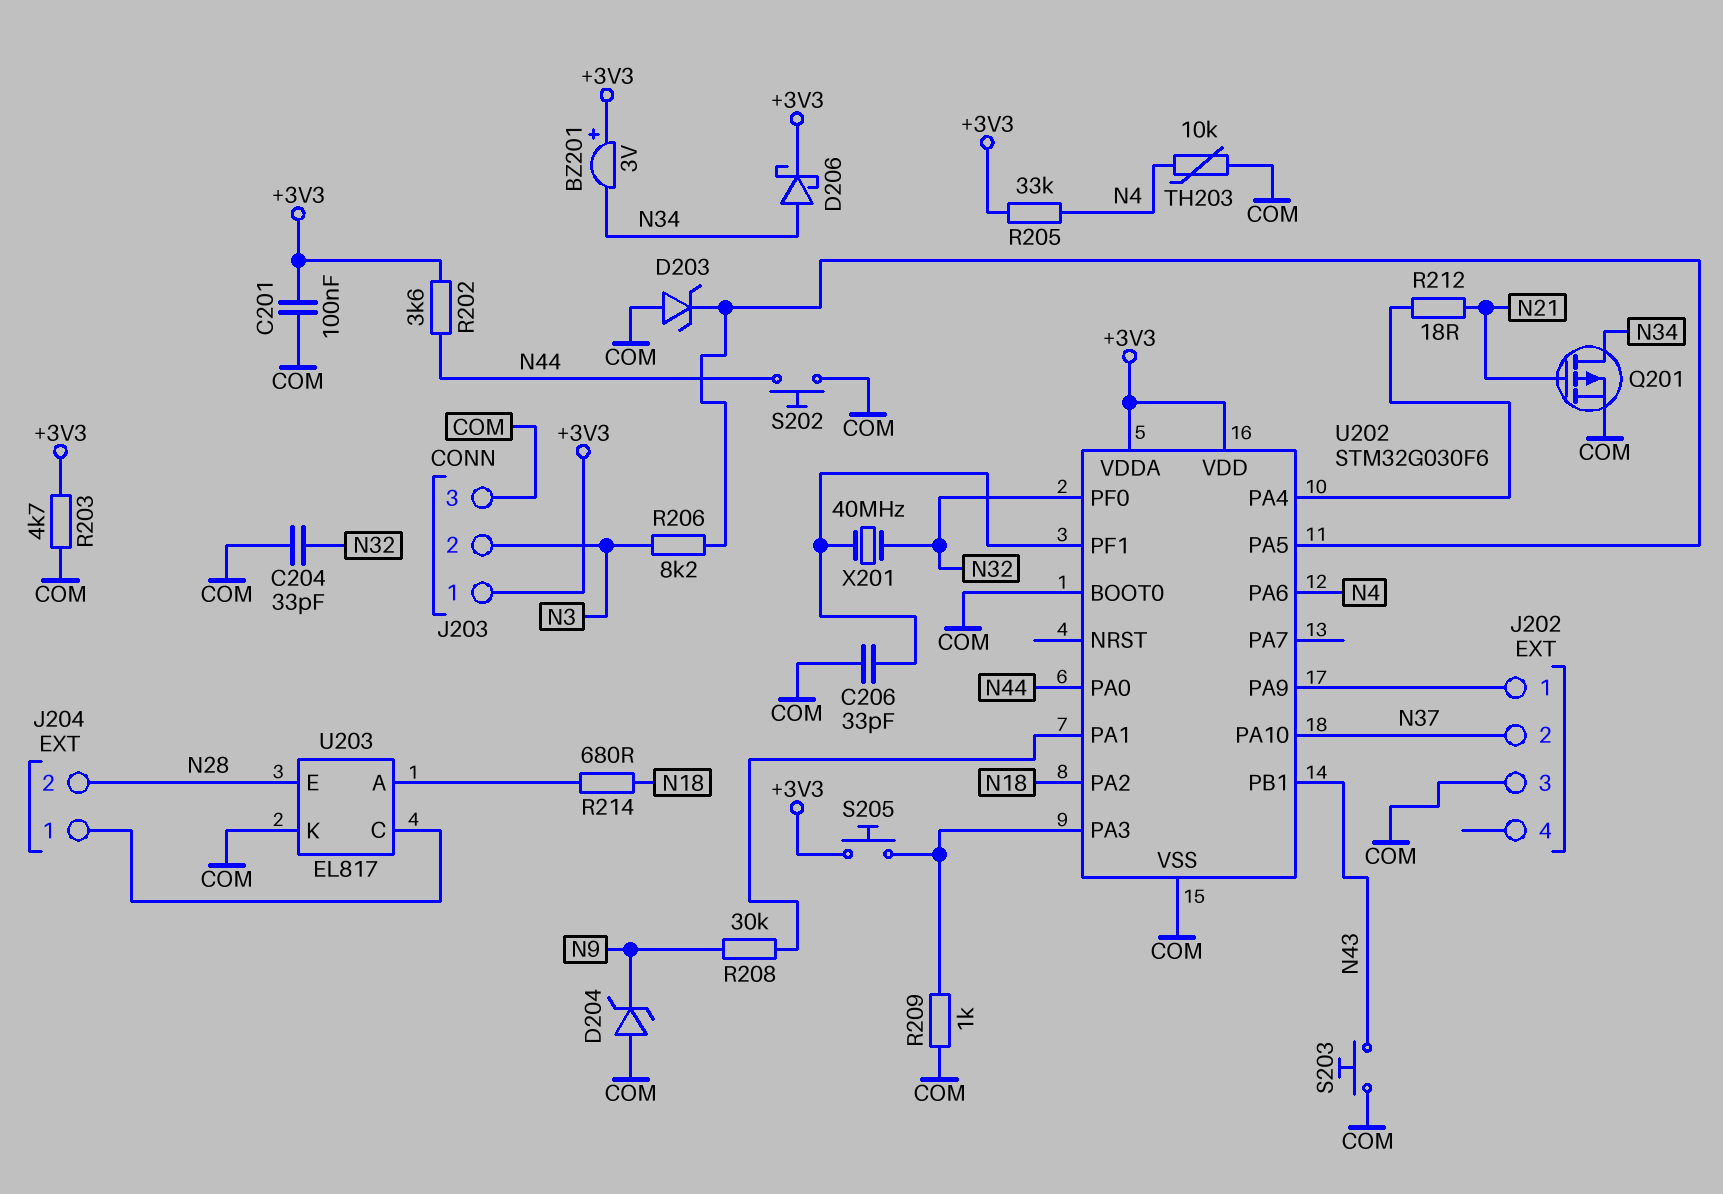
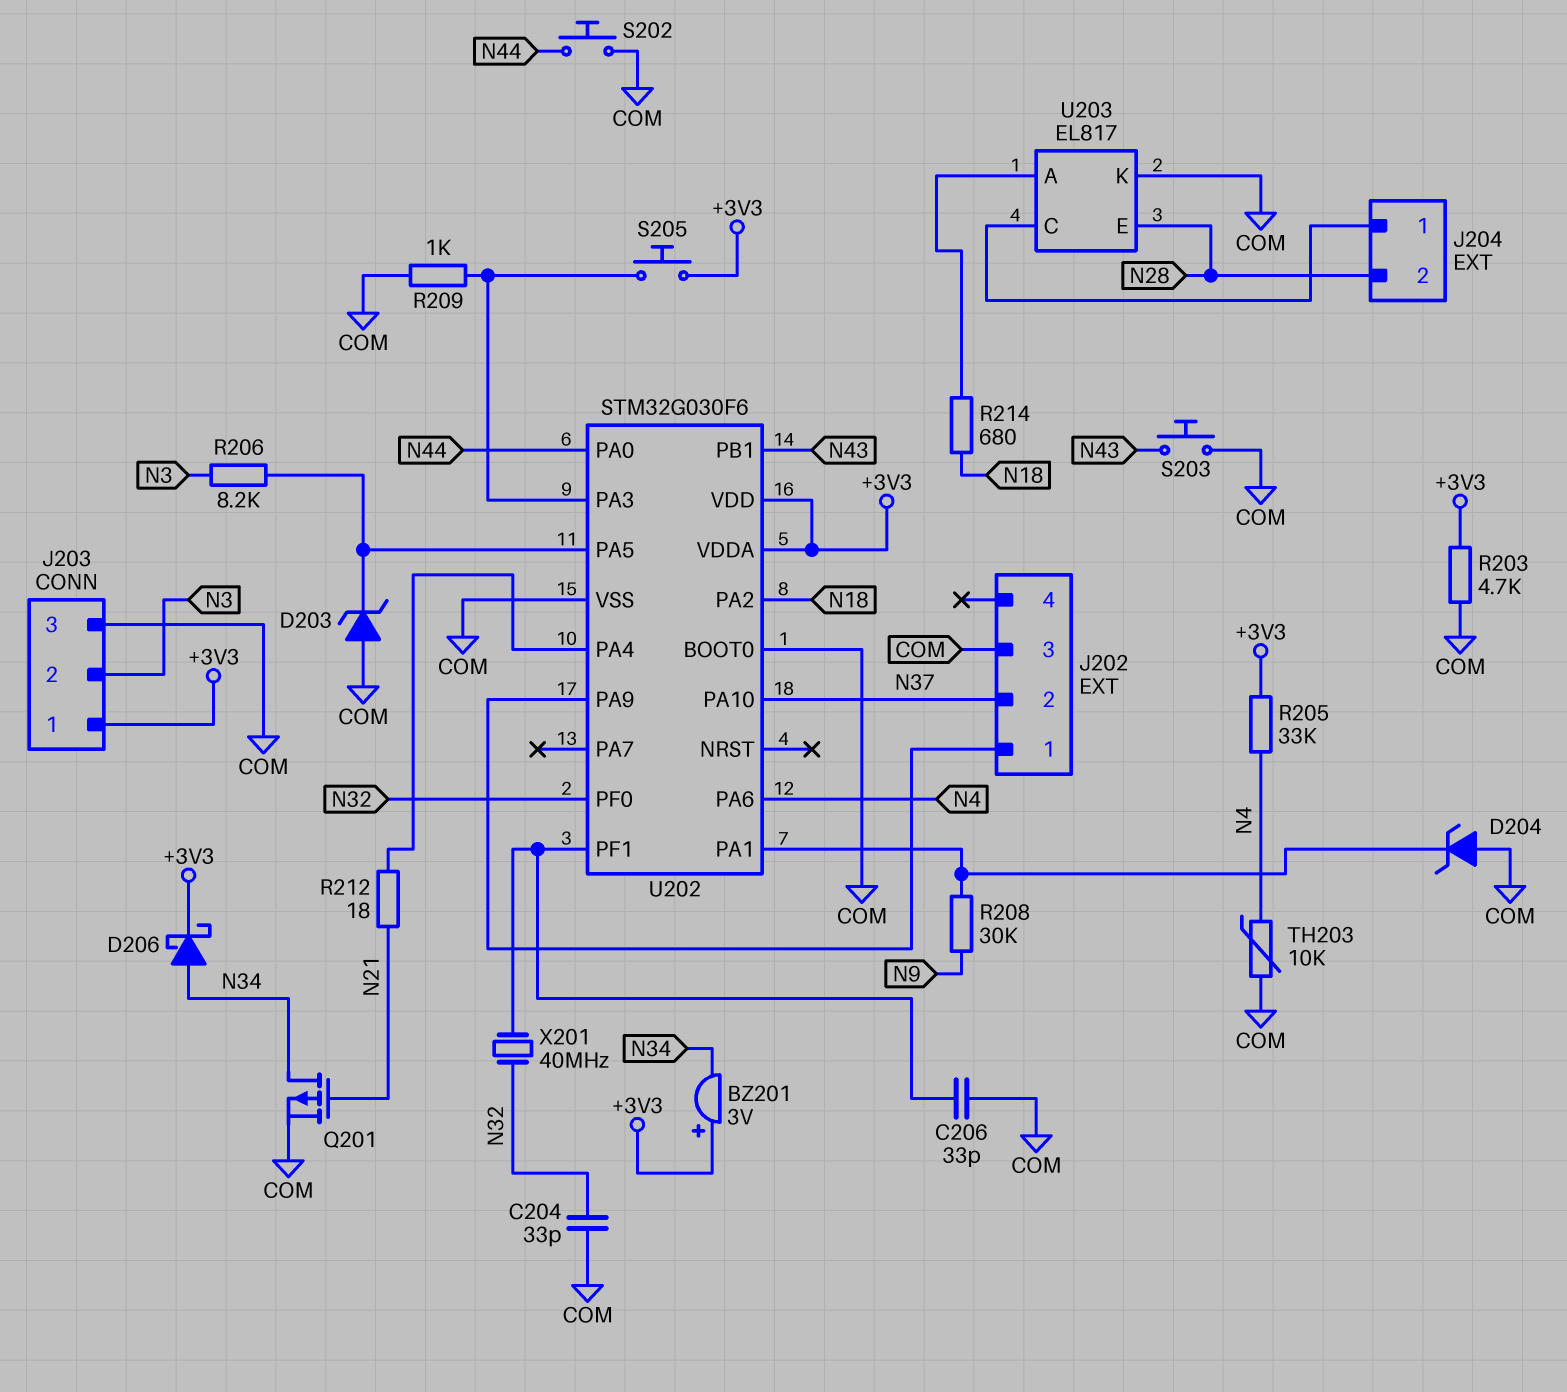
C201: 100nF (+3V3, COM) -> none
D204: zener (A COM, K N9) -> zener (A COM, K U202/PA1)
R202: 3.6k (+3V3, N44) -> none

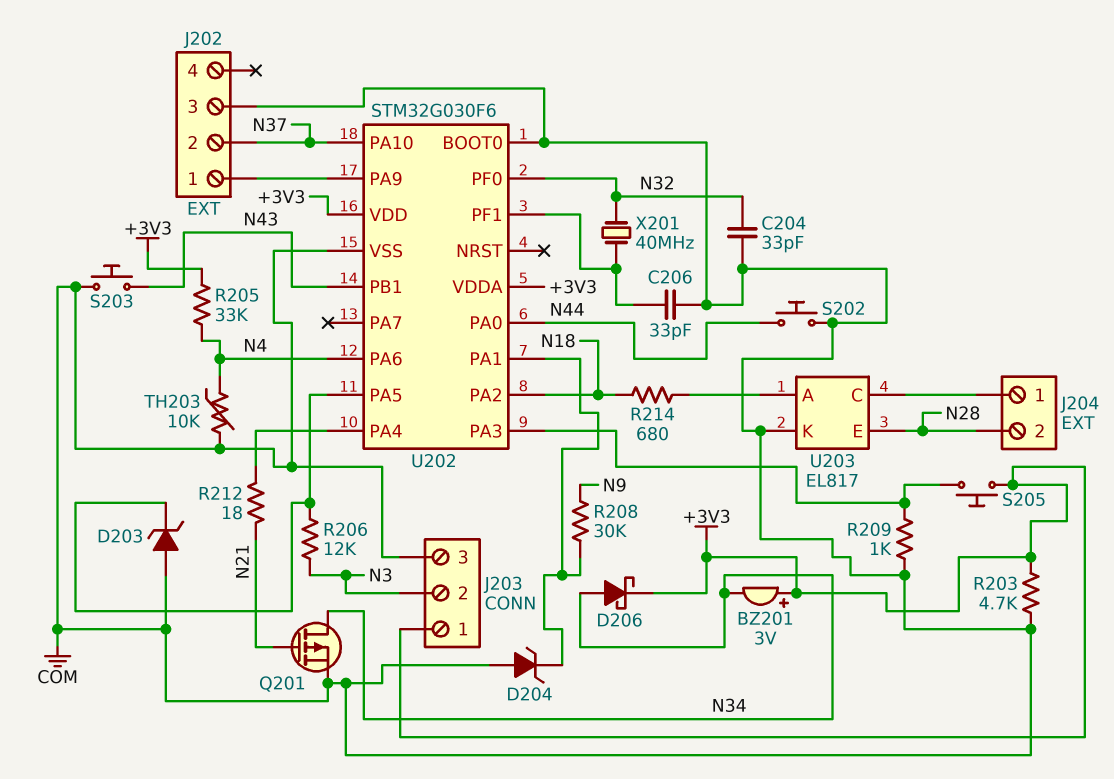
R206: 8.2k (N3, U202/PA5) -> 12k (N3, U202/PA5)

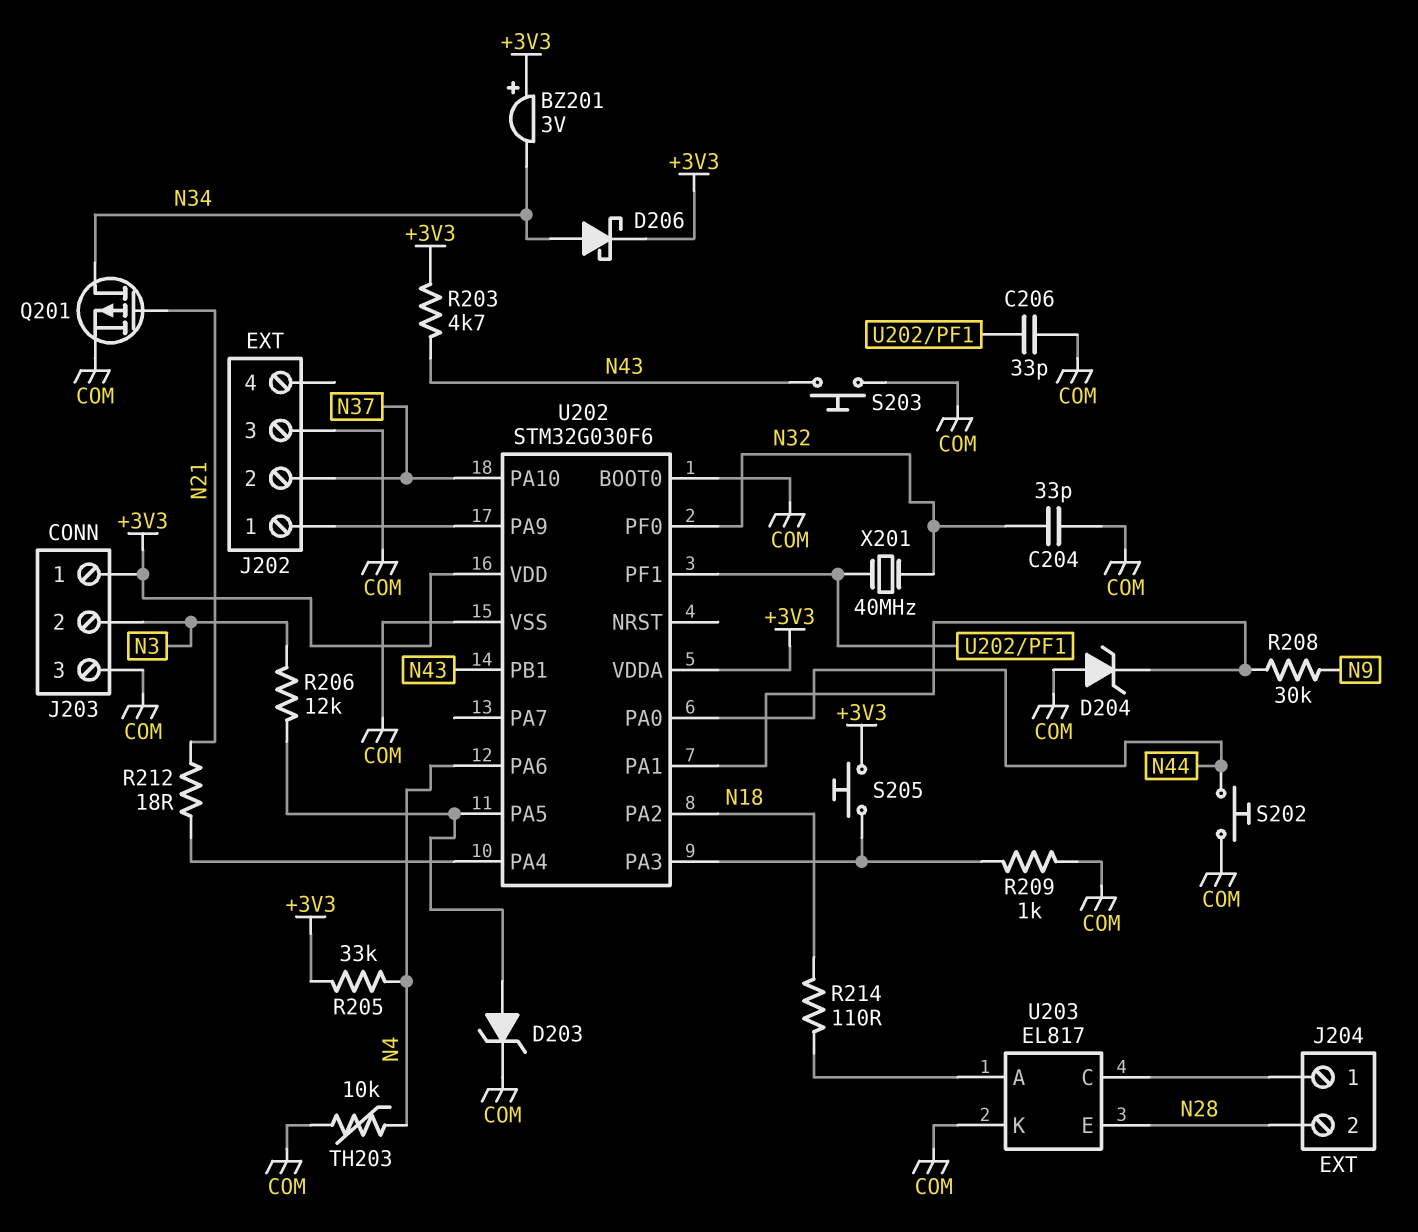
D203: zener (A COM, K U202/PA5) -> zener (A U202/PA5, K COM)
R203: 4.7k (+3V3, COM) -> 4.7k (+3V3, N43)
R214: 680 (N18, U203/A) -> 110 (N18, U203/A)

